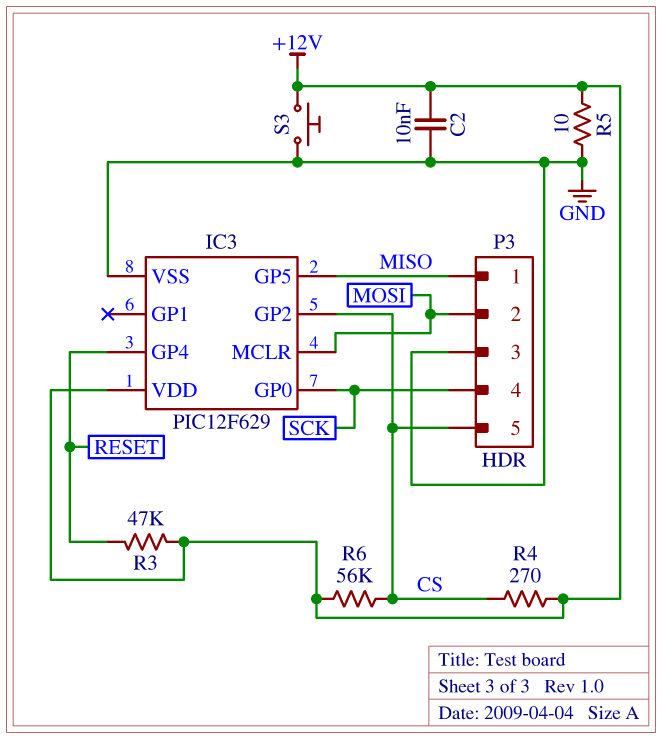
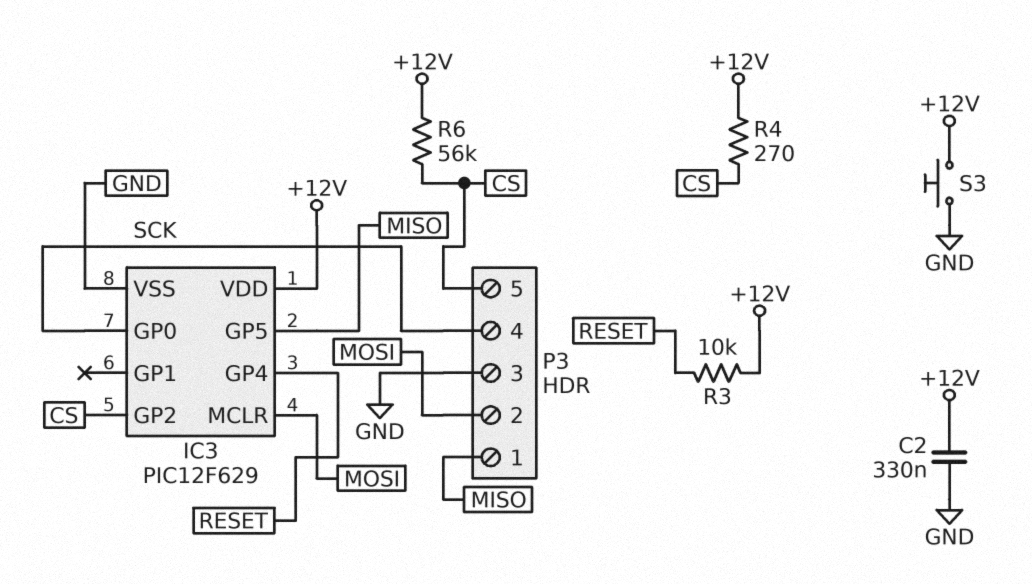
C2: 10nF (+12V, GND) -> 330nF (+12V, GND)
R3: 47k (+12V, RESET) -> 10k (+12V, RESET)
R5: 10 (+12V, GND) -> none

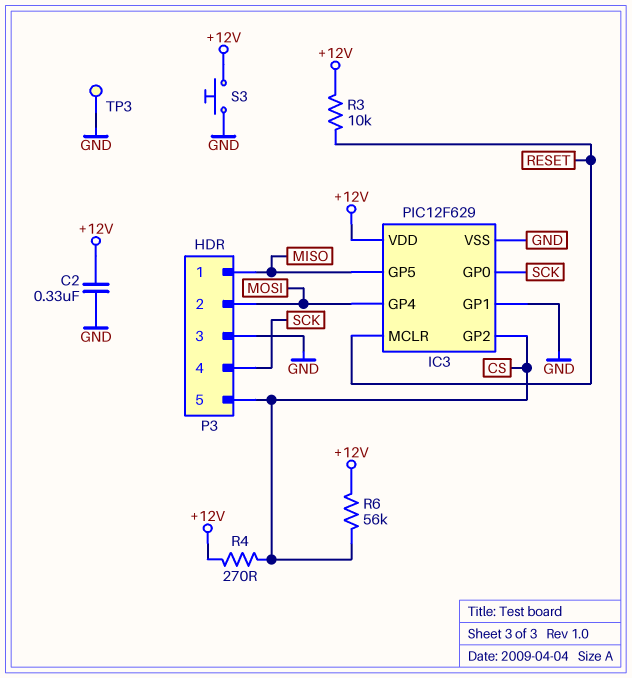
IC3 pin GP1: none -> GND
IC3 pin GP4: RESET -> MOSI
IC3 pin MCLR: MOSI -> RESET
TP3: none -> test point (GND)

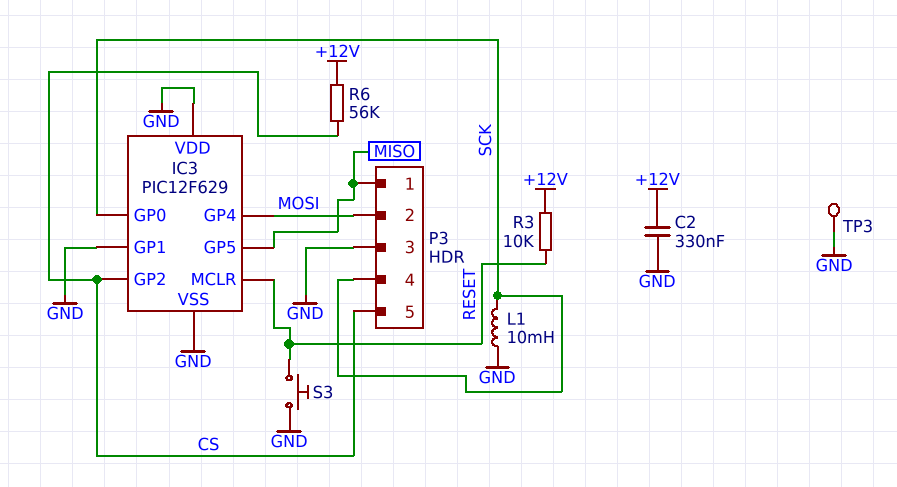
IC3 pin VDD: +12V -> GND
L1: none -> 10mH (GND, SCK)
R4: 270 (+12V, CS) -> none
S3: button (+12V, GND) -> button (GND, RESET)

